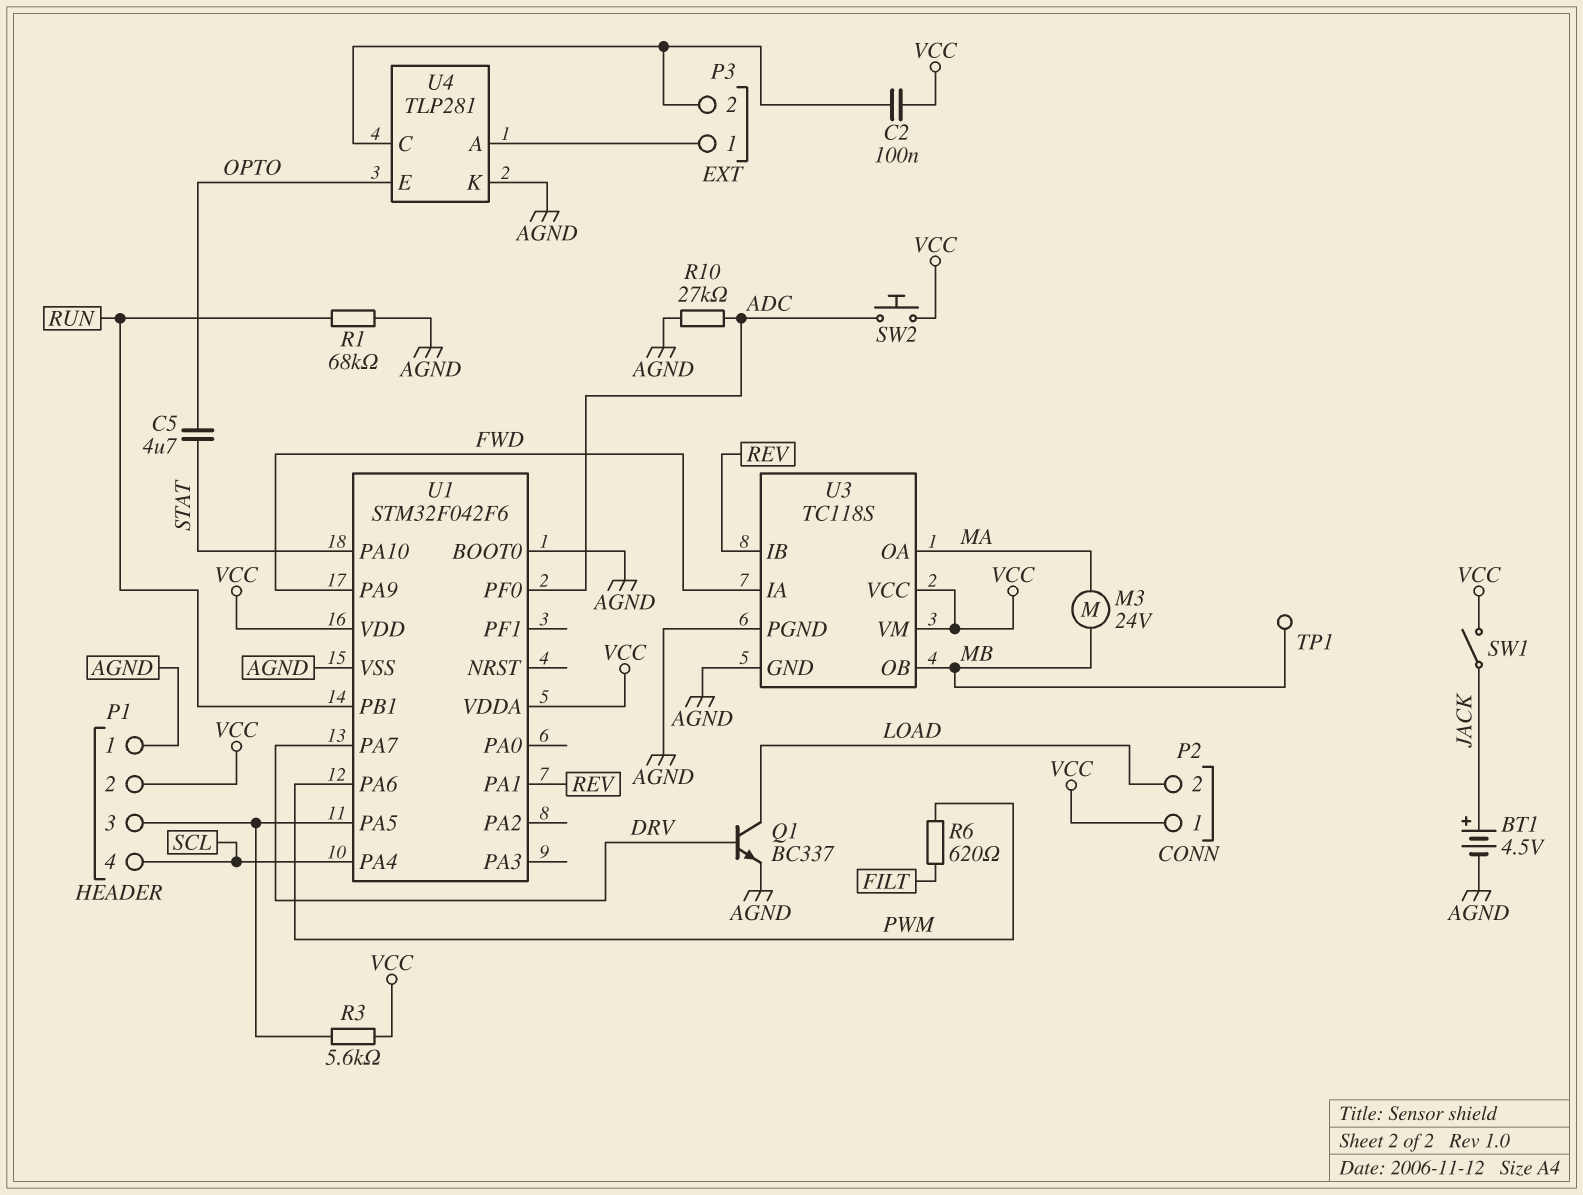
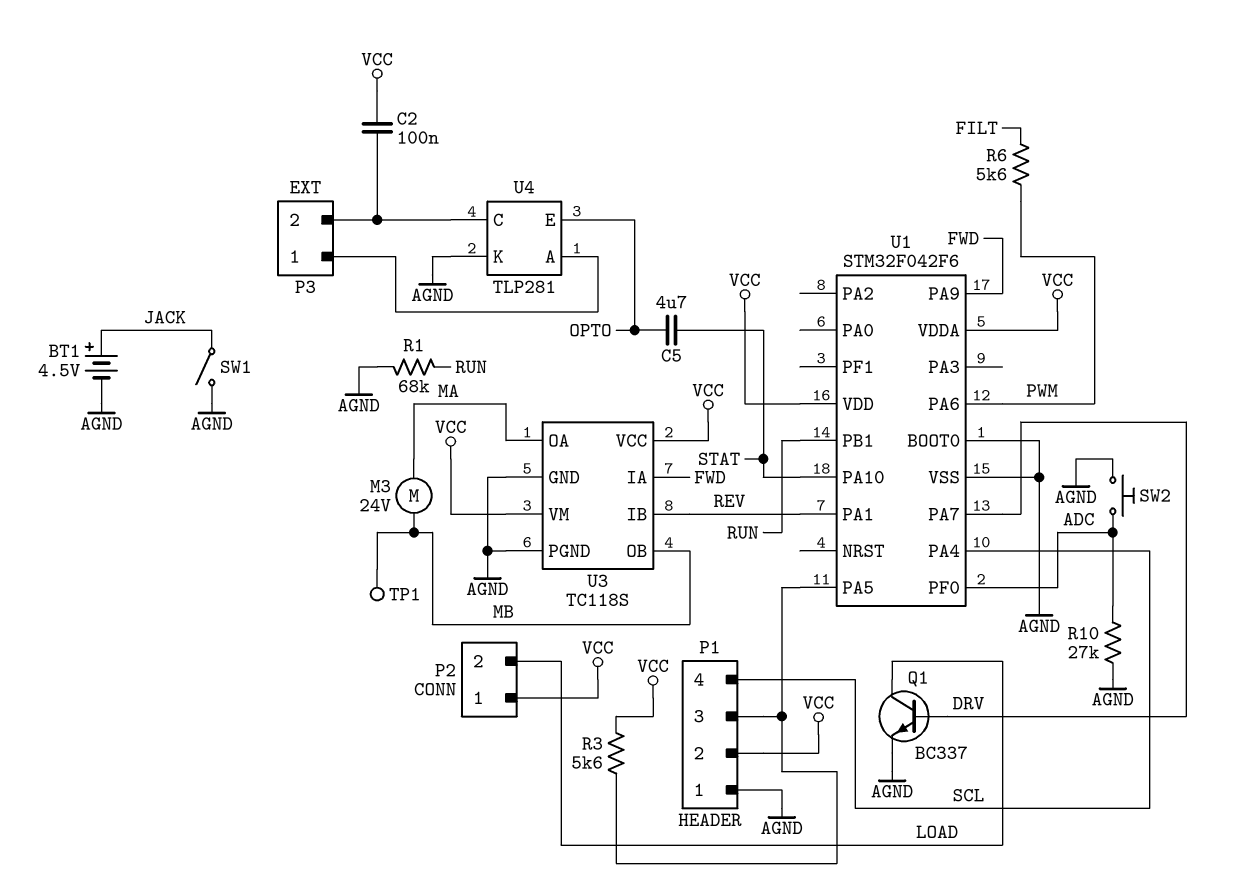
R6: 620 (FILT, PWM) -> 5.6k (FILT, PWM)
SW1: switch (JACK, VCC) -> switch (AGND, JACK)
SW2: button (ADC, VCC) -> button (ADC, AGND)

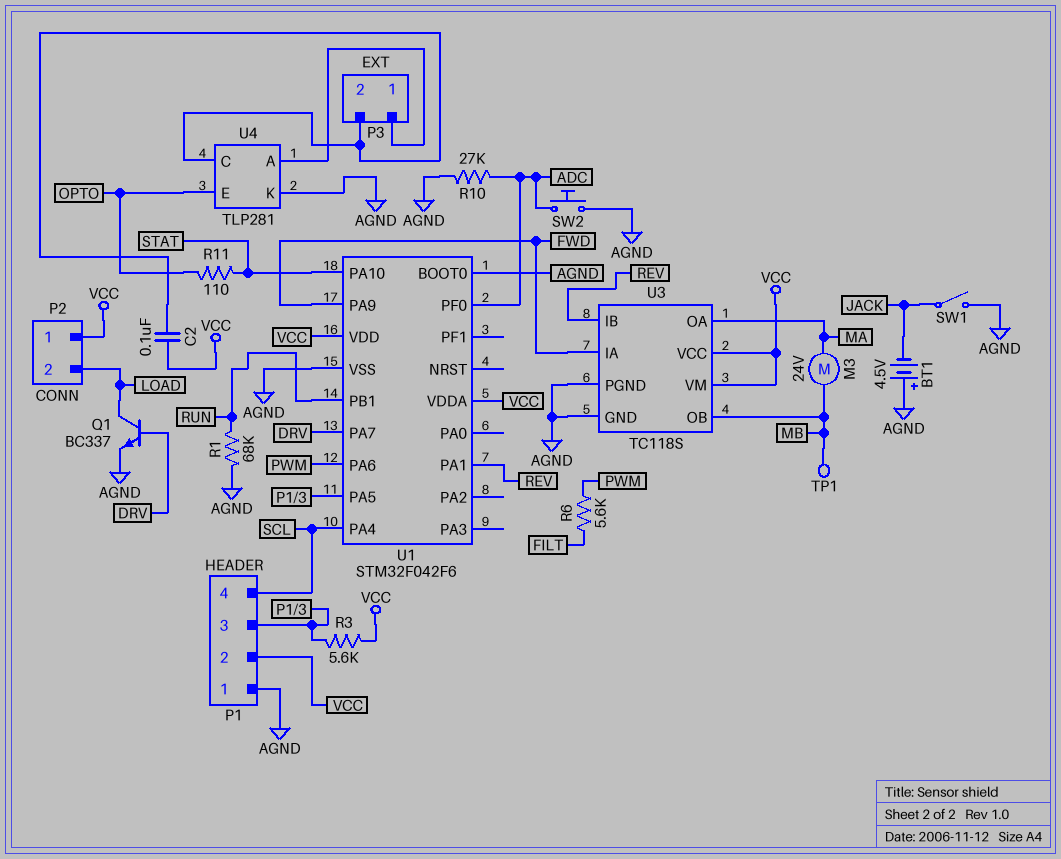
BT1: 4.5V (plus JACK, minus AGND) -> 4.5V (plus AGND, minus JACK)
C5: 4.7uF (OPTO, STAT) -> none
R11: none -> 110 (OPTO, STAT)

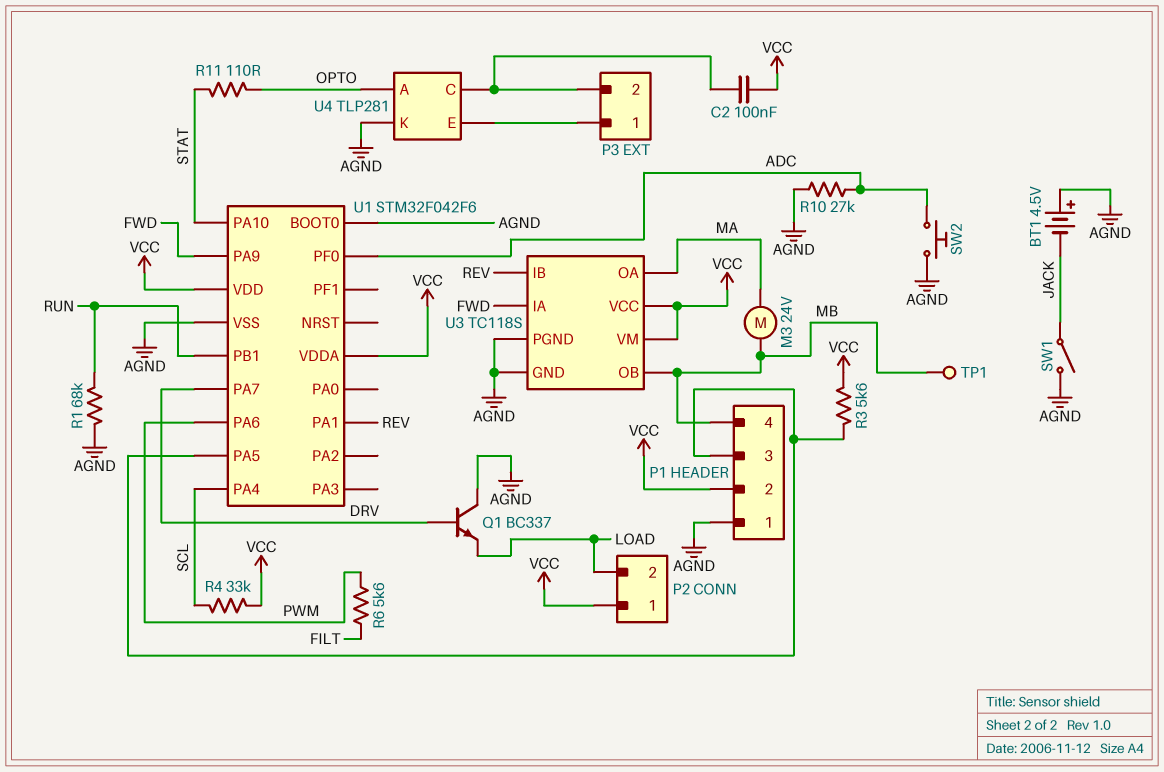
P1 pin 4: SCL -> MB
Q1: NPN BC337 (B DRV, C LOAD, E AGND) -> NPN BC337 (B DRV, C AGND, E LOAD)
R4: none -> 33k (SCL, VCC)
U4 pin A: P3/1 -> OPTO
U4 pin E: OPTO -> P3/1

